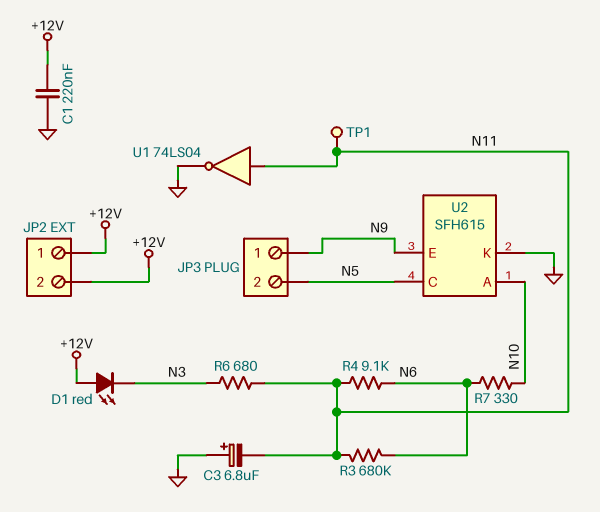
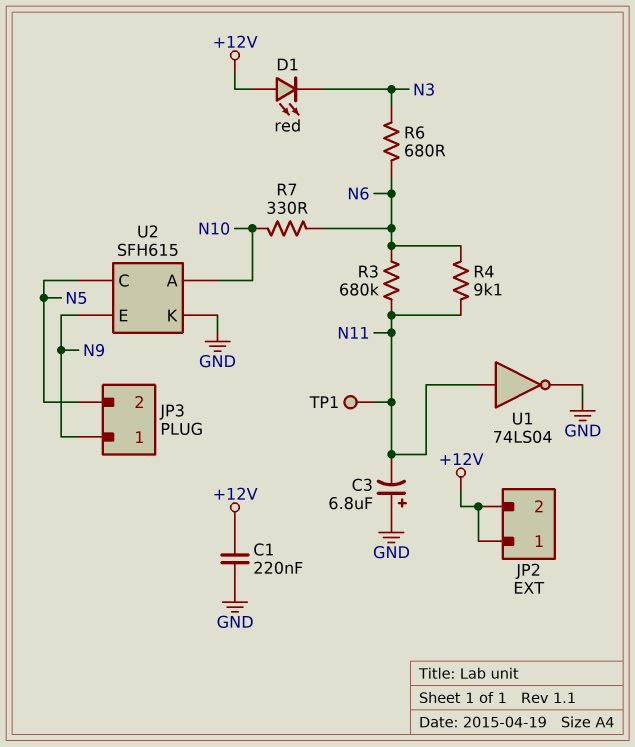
R6: 680 (N3, N11) -> 680 (N3, N6)

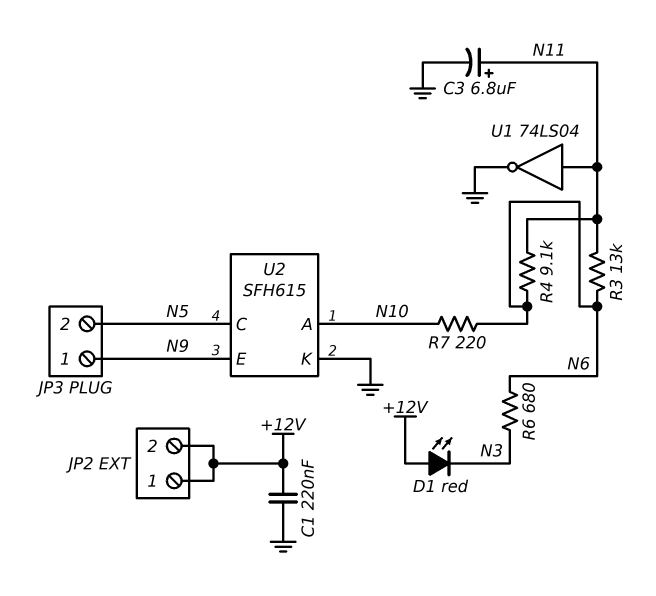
C3: 6.8uF (plus GND, minus N11) -> 6.8uF (plus N11, minus GND)
R3: 680k (N6, N11) -> 13k (N6, N11)
R7: 330 (N6, N10) -> 220 (N6, N10)
TP1: test point (N11) -> none

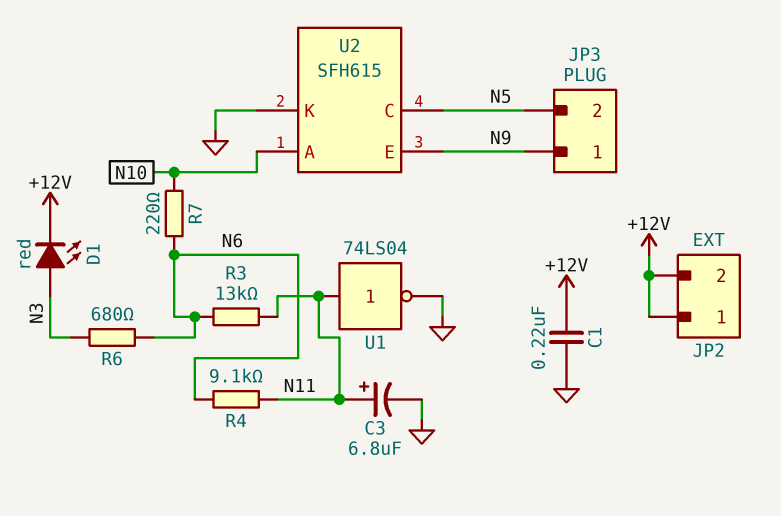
D1: LED red (A +12V, K N3) -> LED red (A N3, K +12V)

